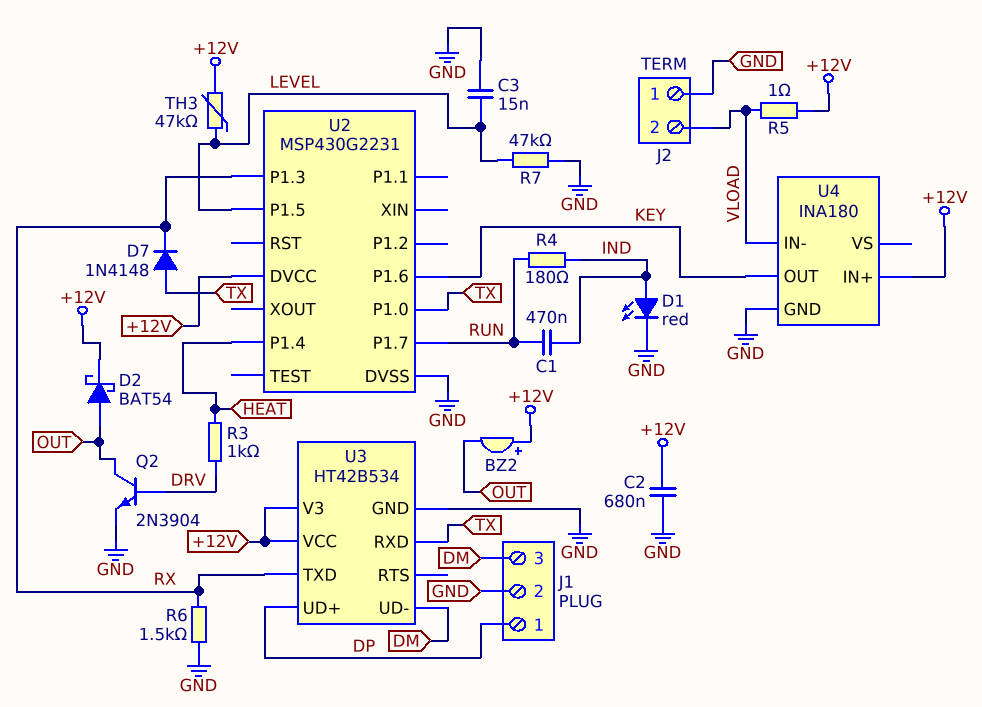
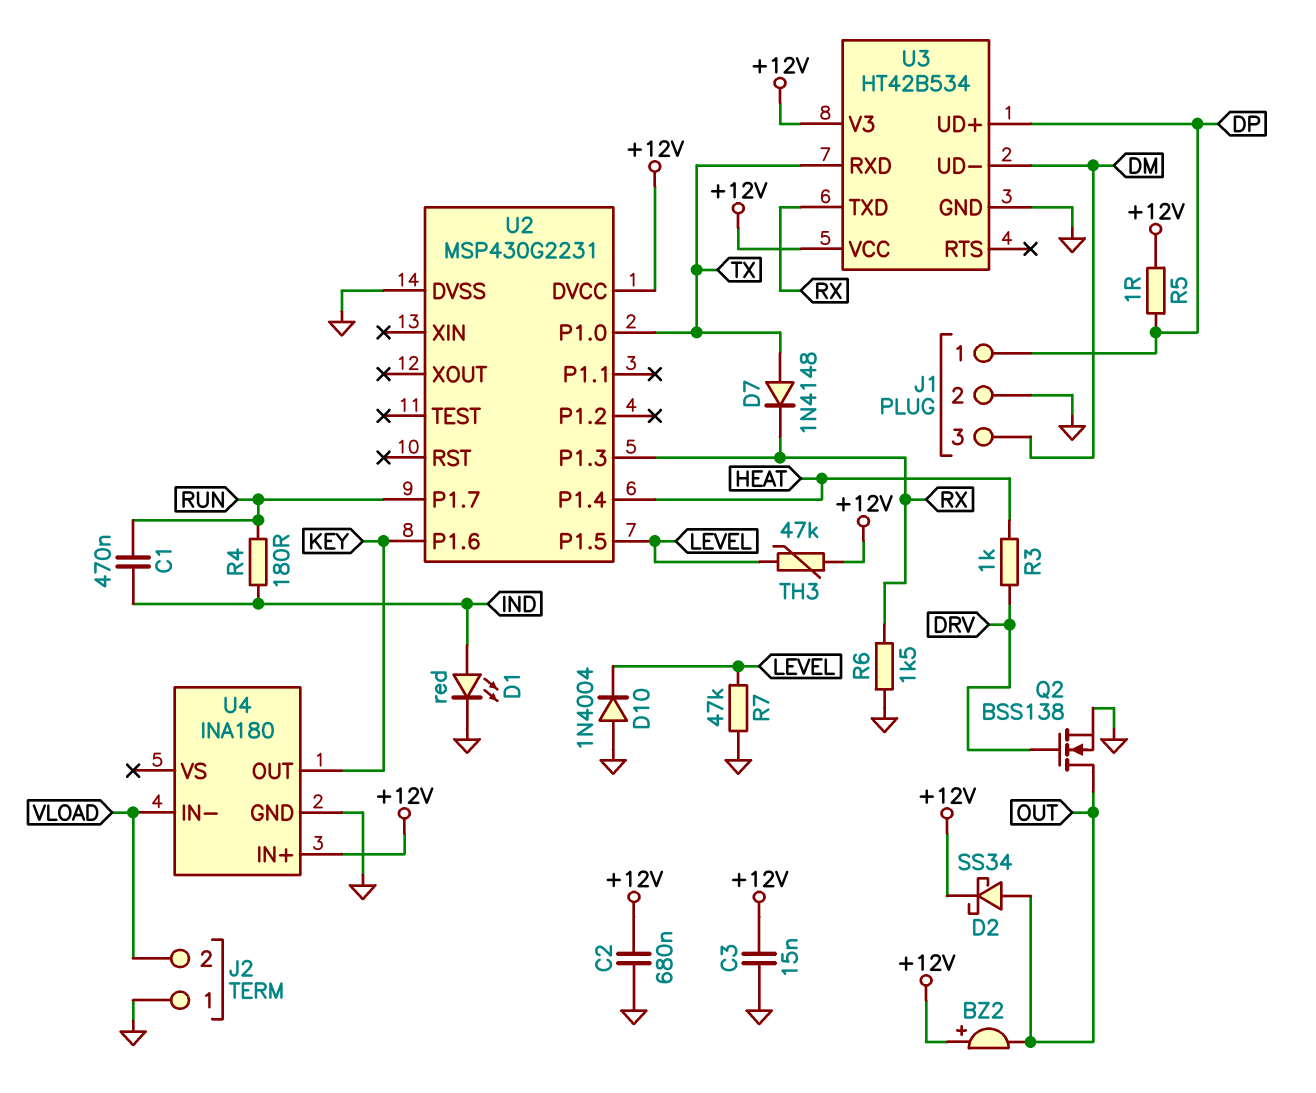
C3: 15nF (GND, LEVEL) -> 15nF (+12V, GND)
D2: schottky BAT54 (A OUT, K +12V) -> schottky SS34 (A OUT, K +12V)
D10: none -> diode 1N4004 (A GND, K LEVEL)
Q2: NPN 2N3904 (B DRV, C OUT, E GND) -> NMOS BSS138 (G DRV, D OUT, S GND)
R5: 1 (+12V, VLOAD) -> 1 (+12V, DP)

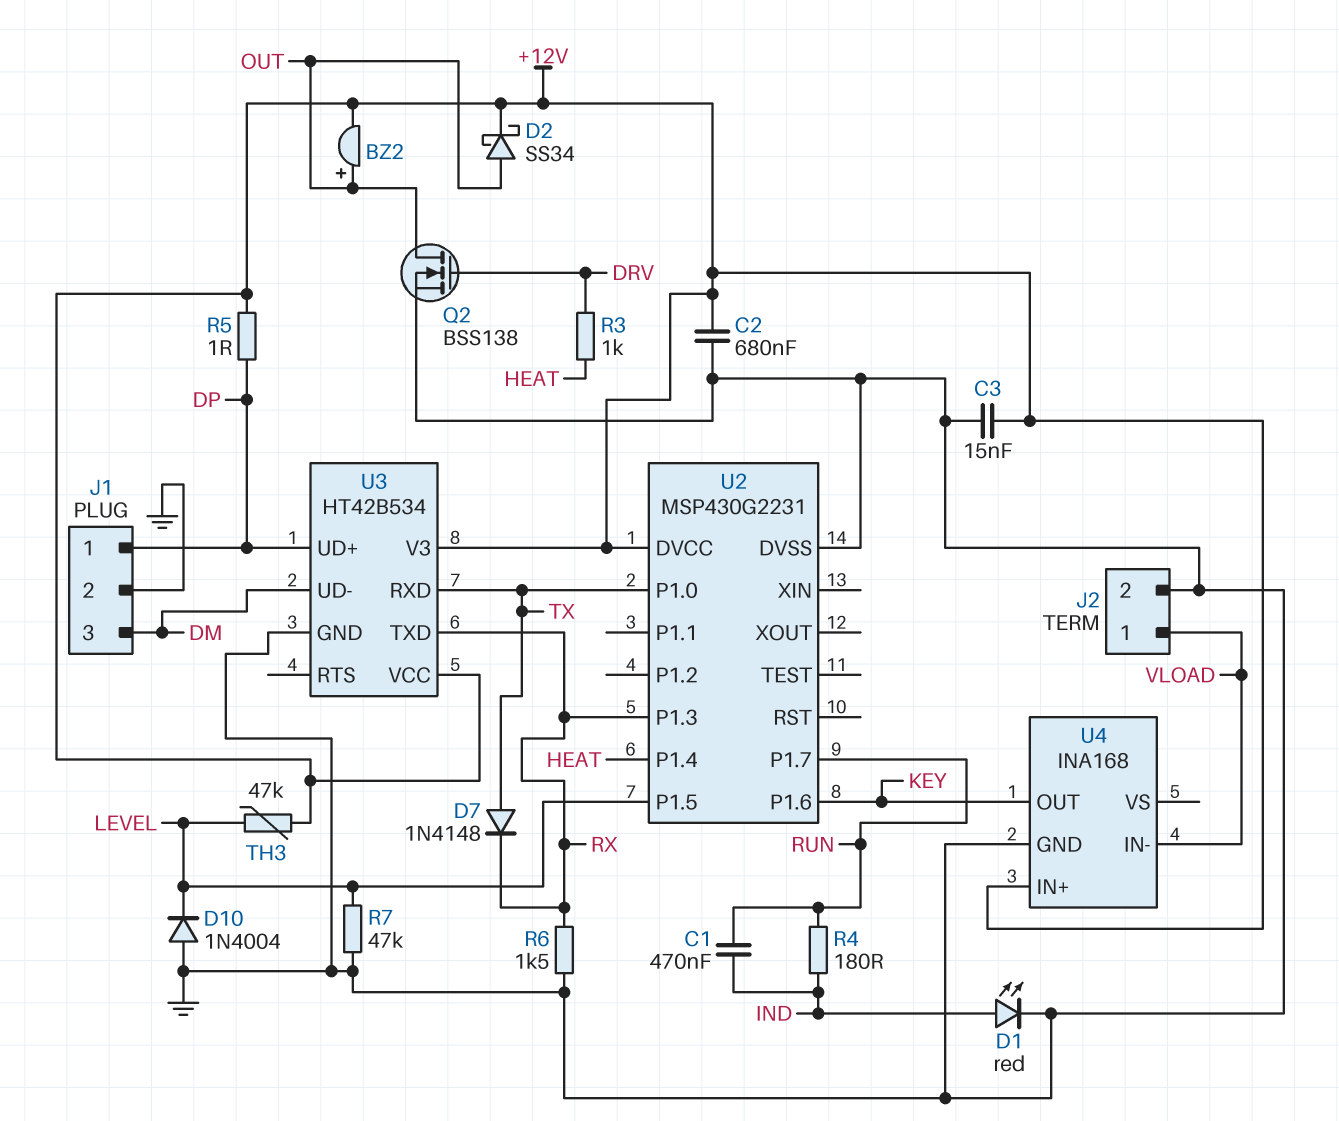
BZ2: buzzer (plus +12V, minus OUT) -> buzzer (plus OUT, minus +12V)
J2 pin 1: GND -> VLOAD
J2 pin 2: VLOAD -> GND
U4: INA180 -> INA168

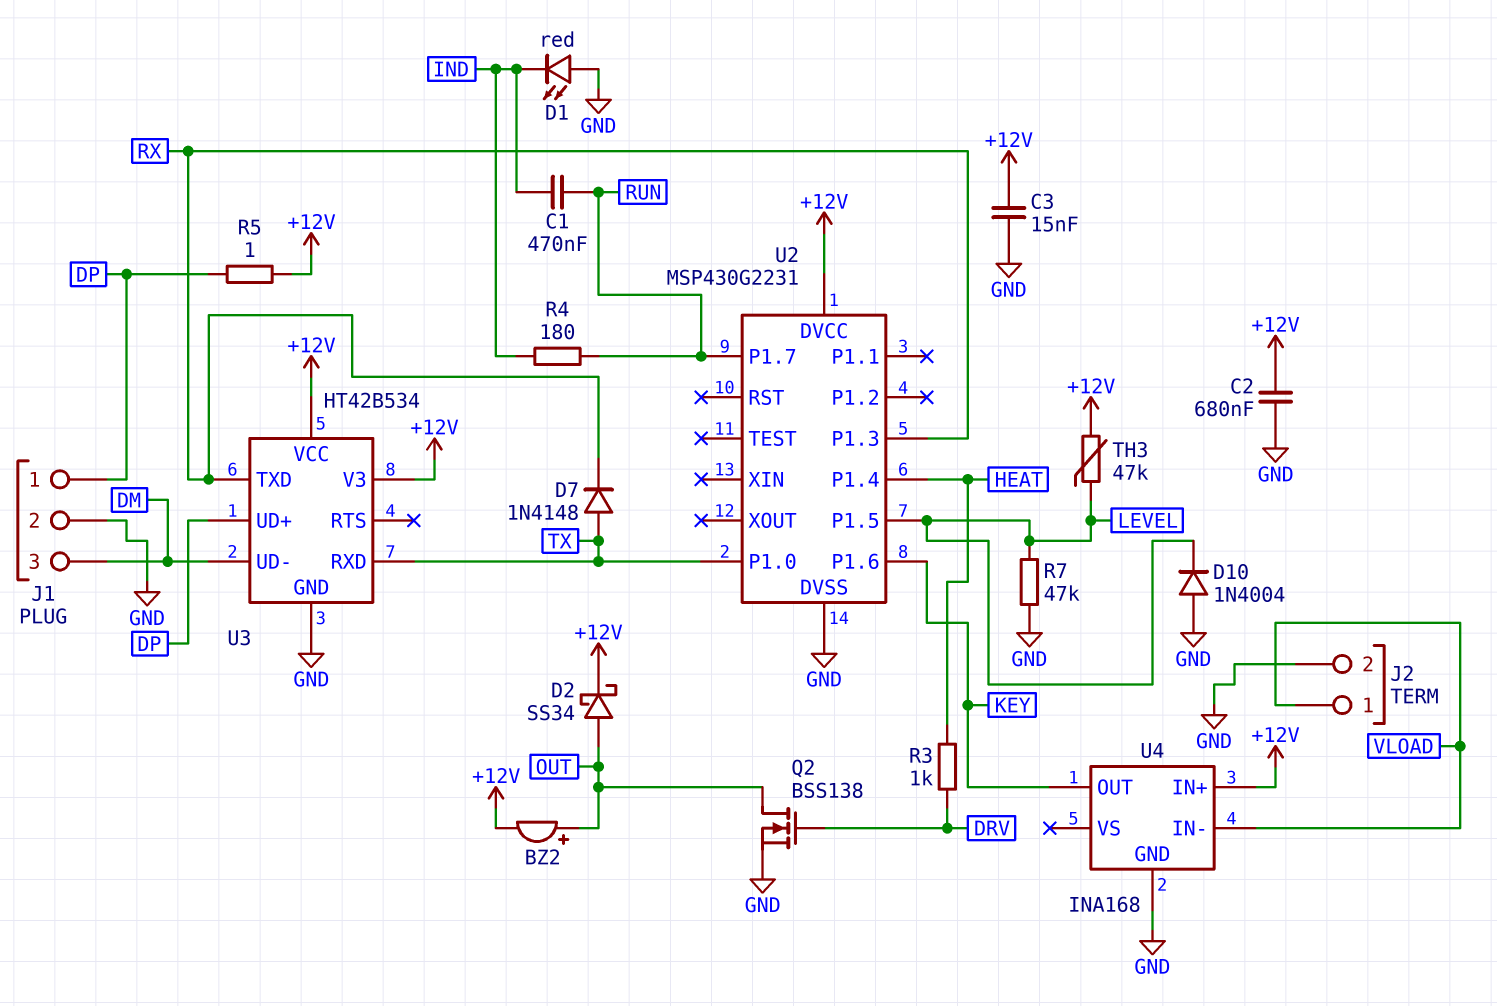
D1: LED red (A IND, K GND) -> LED red (A GND, K IND)
R6: 1.5k (GND, RX) -> none

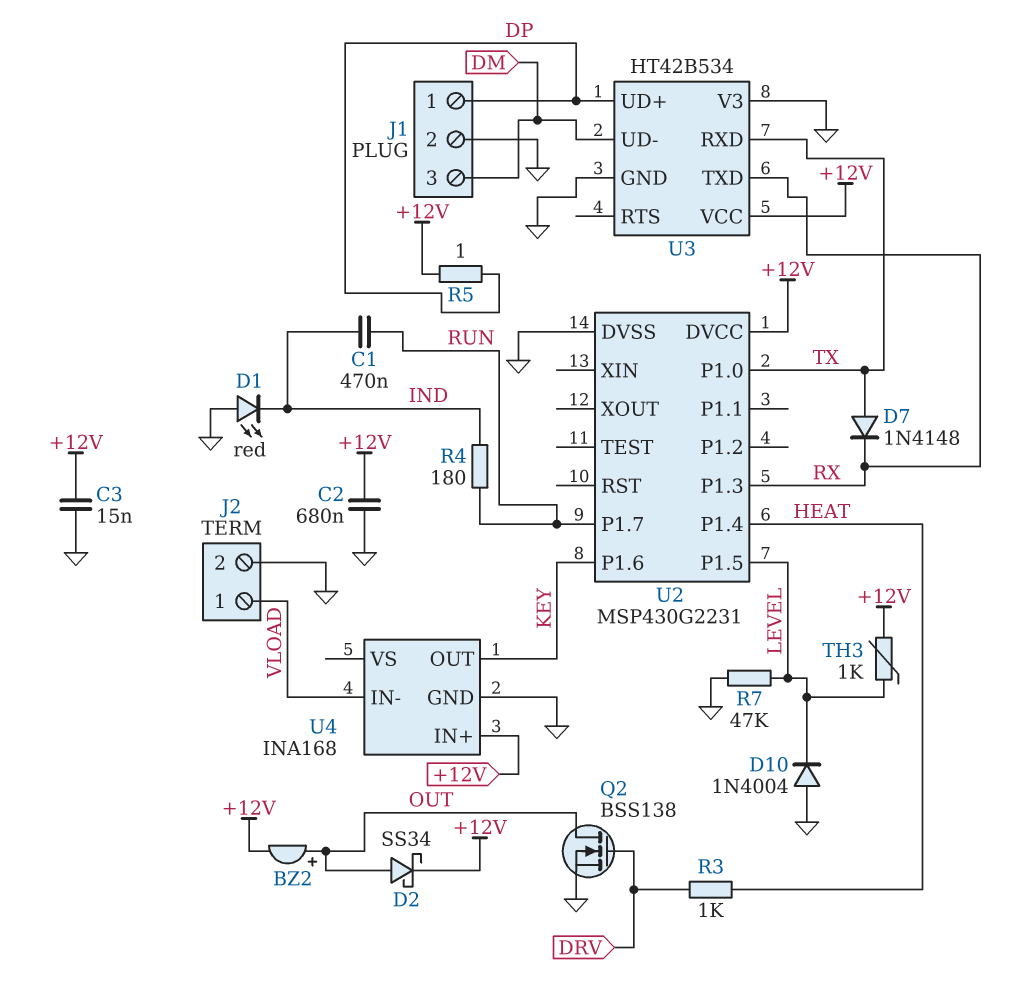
TH3: 47k (+12V, LEVEL) -> 1k (+12V, LEVEL)
U3 pin V3: +12V -> GND

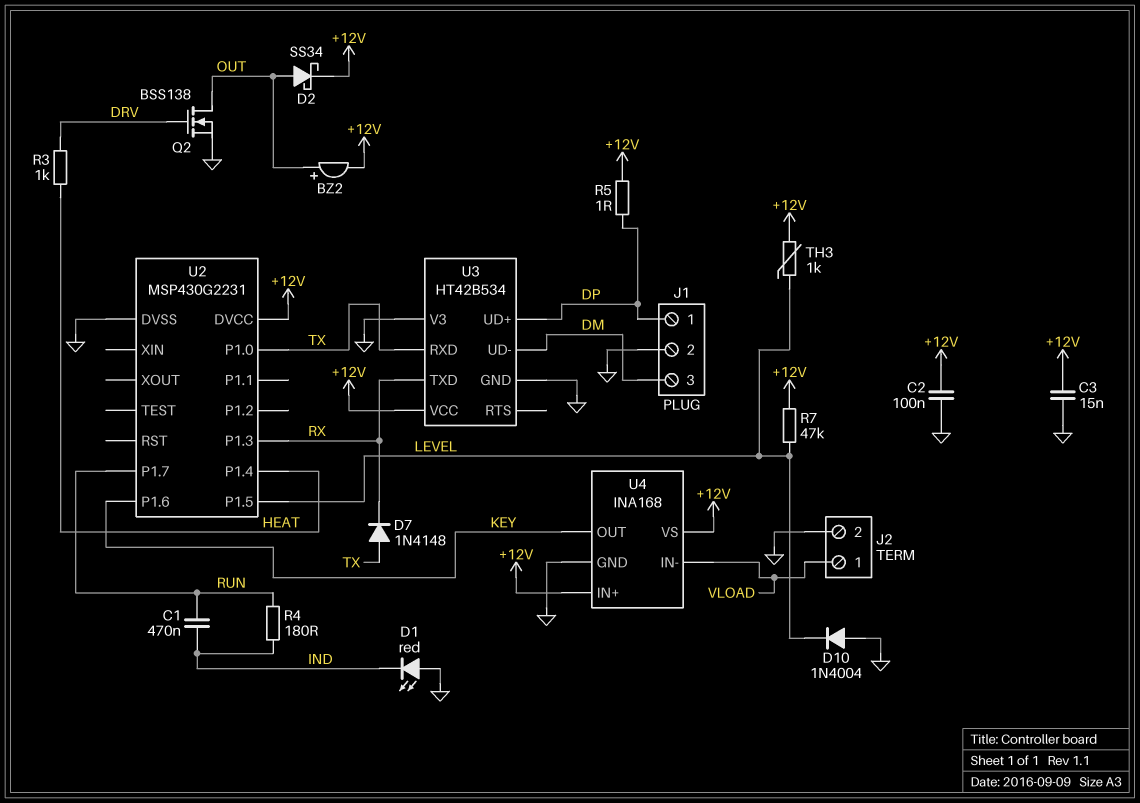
C2: 680nF (+12V, GND) -> 100nF (+12V, GND)
R7: 47k (GND, LEVEL) -> 47k (+12V, LEVEL)
U4 pin VS: none -> +12V

